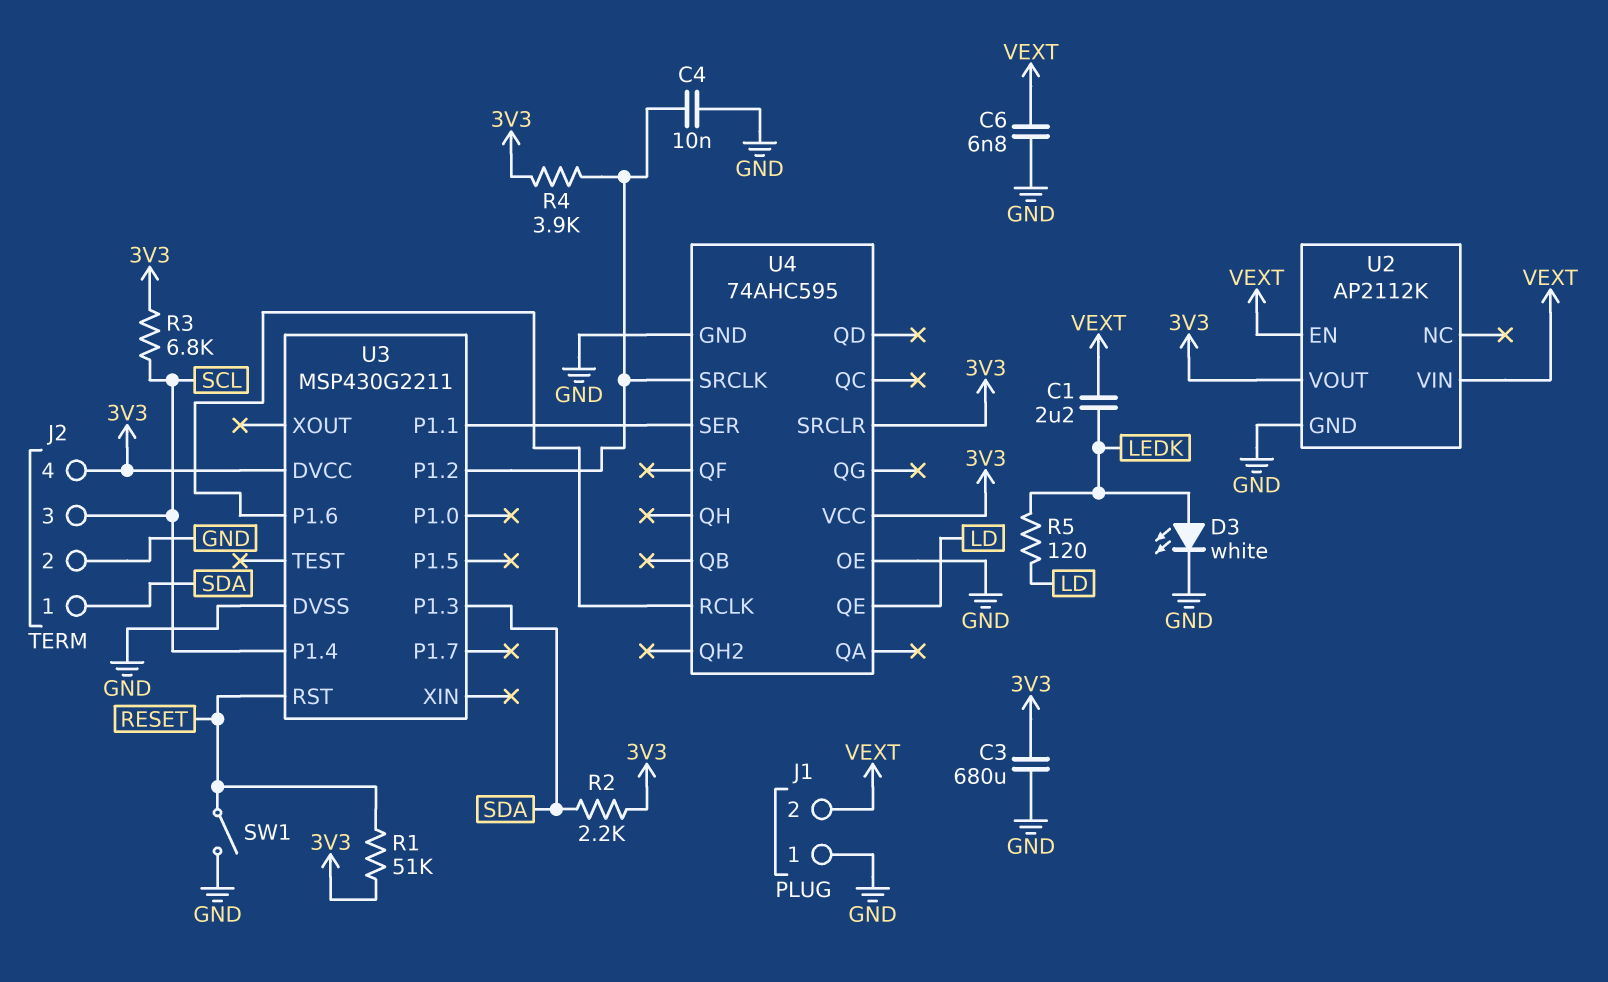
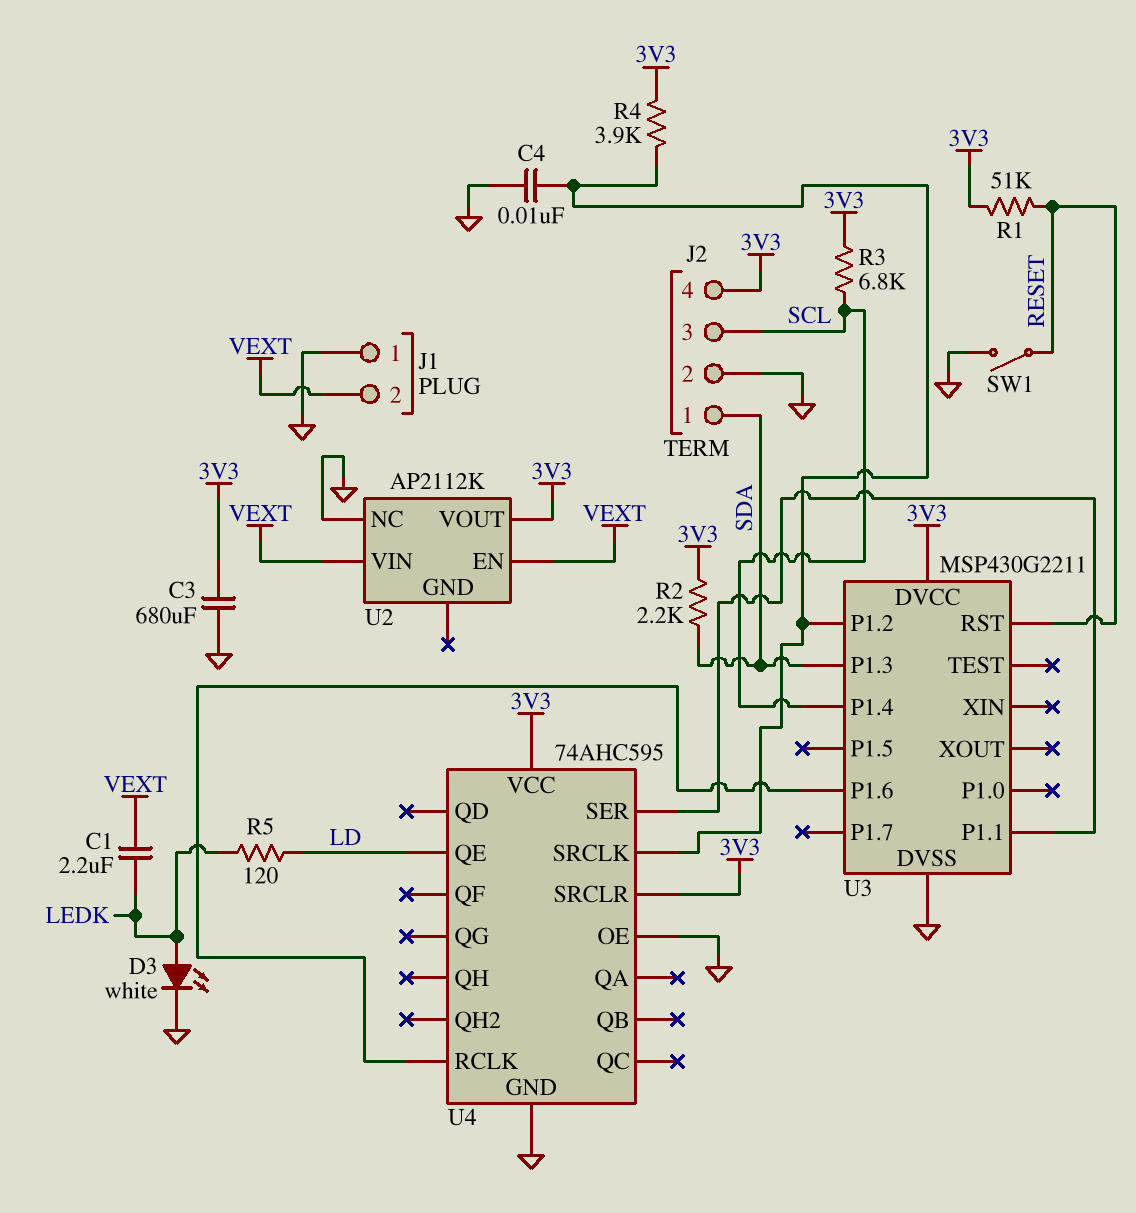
C6: 6.8nF (GND, VEXT) -> none
U2 pin GND: GND -> none
U2 pin NC: none -> GND

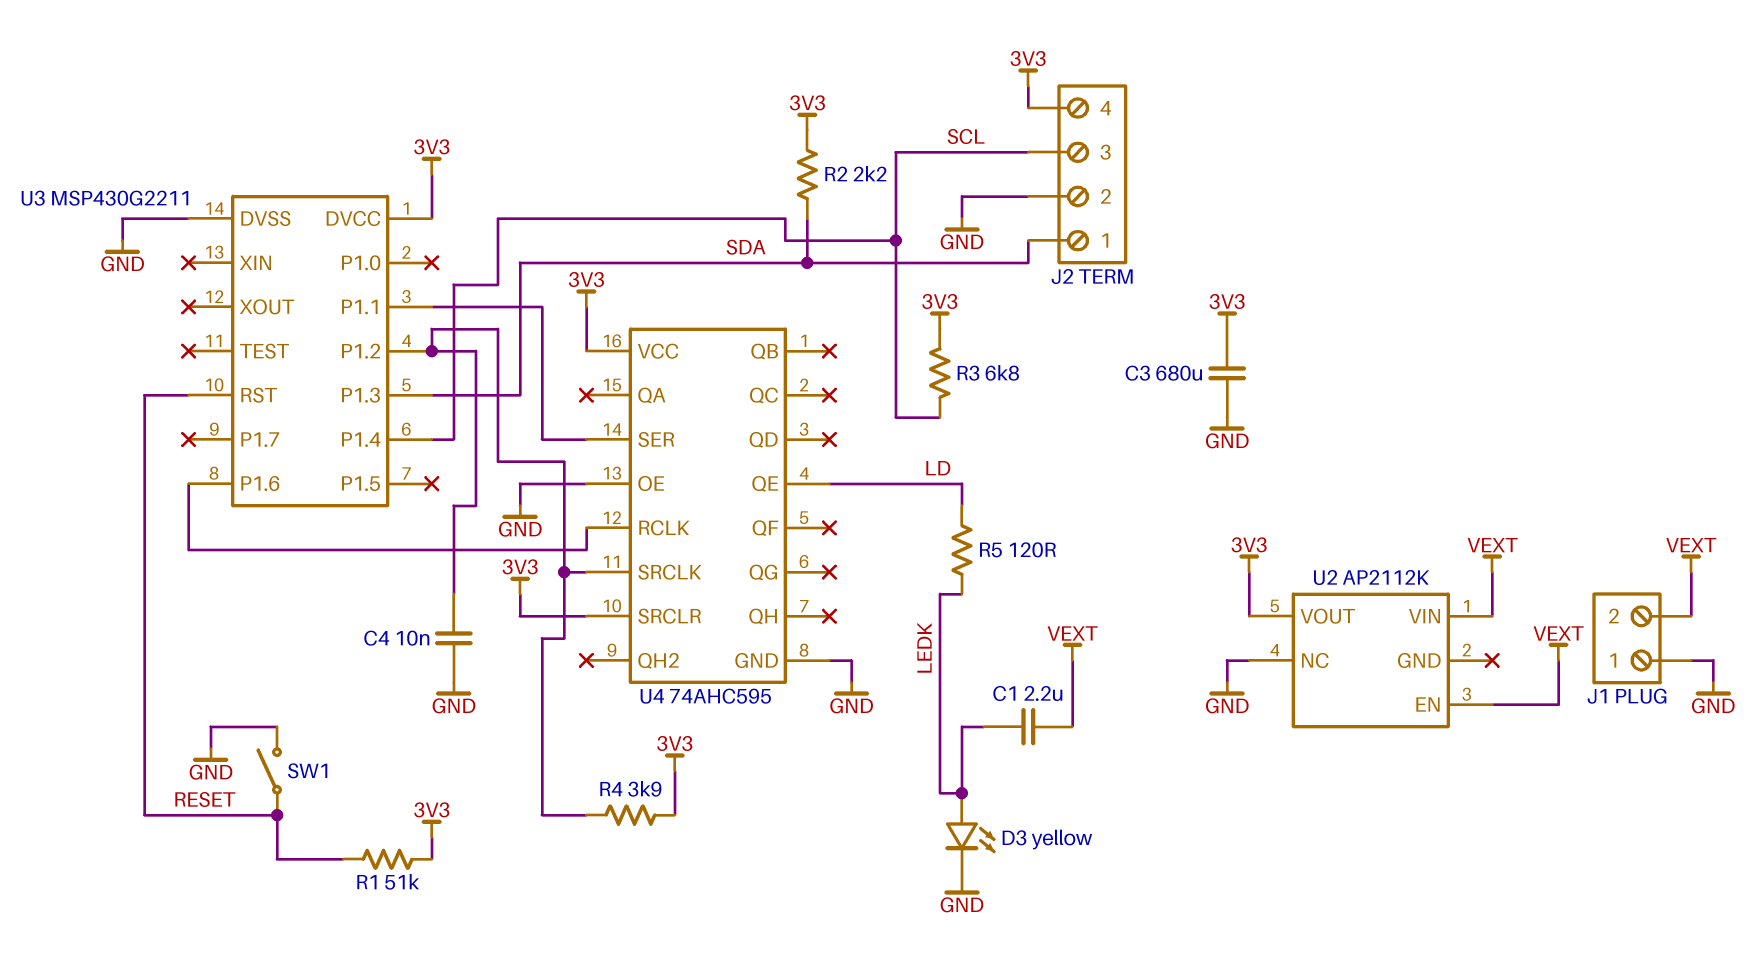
D3: LED white (A LEDK, K GND) -> LED yellow (A LEDK, K GND)

